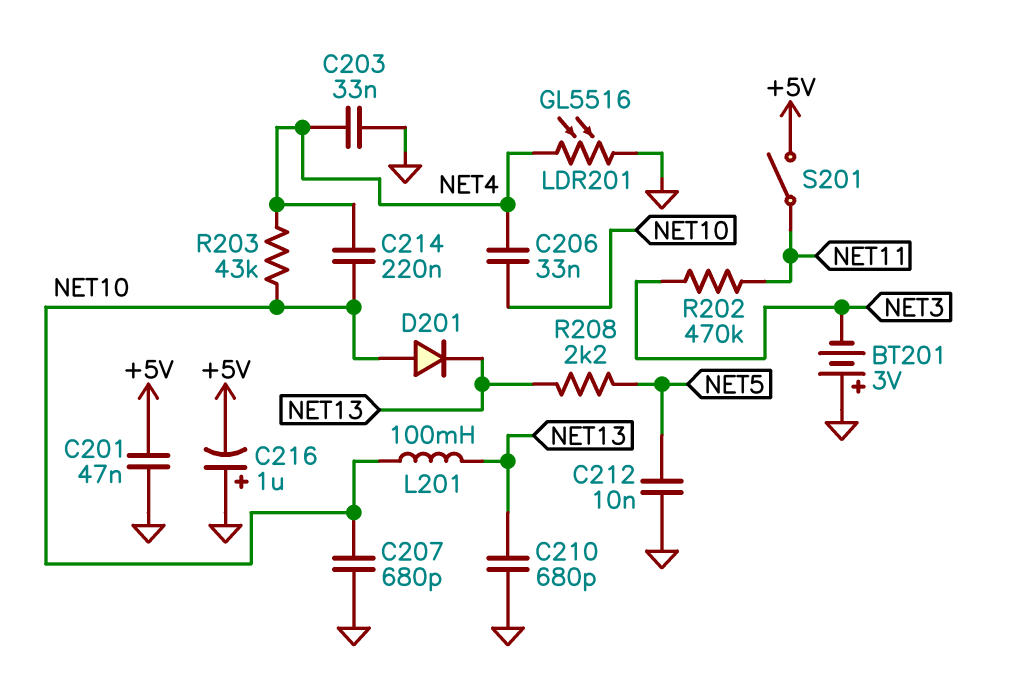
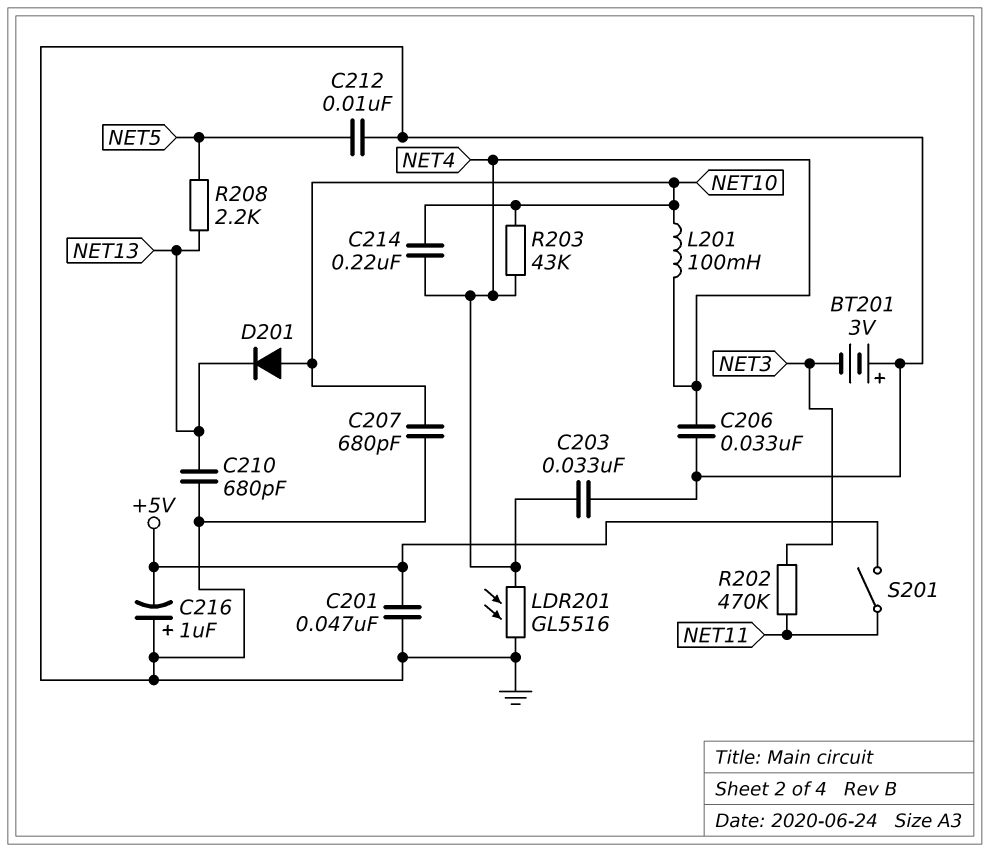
C206: 33nF (NET4, NET10) -> 33nF (GND, NET4)
L201: 100mH (NET10, NET13) -> 100mH (NET4, NET10)

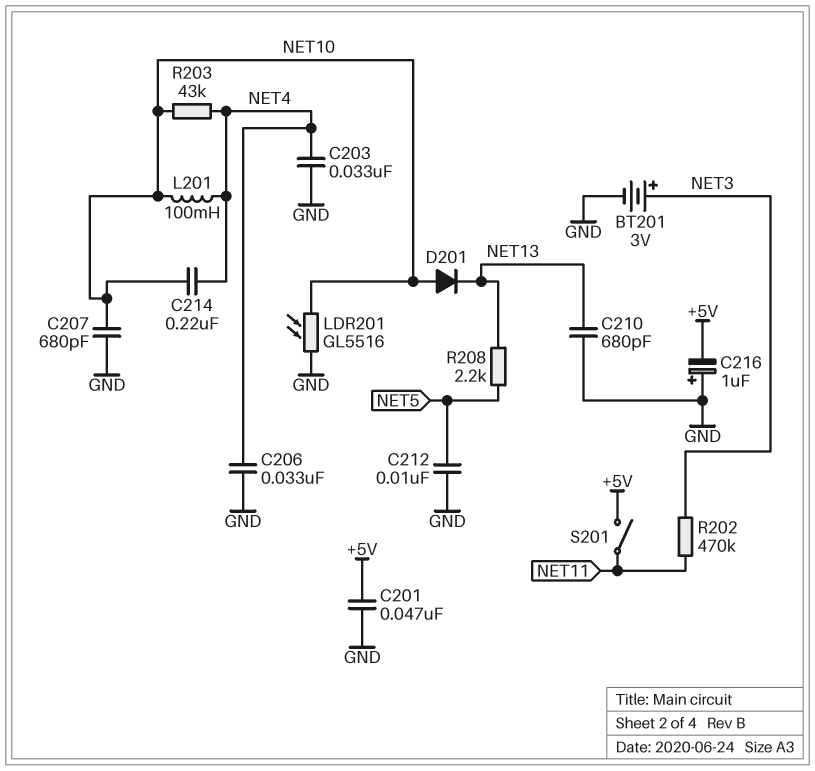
BT201: 3V (plus GND, minus NET3) -> 3V (plus NET3, minus GND)
LDR201: GL5516 (GND, NET4) -> GL5516 (GND, NET10)

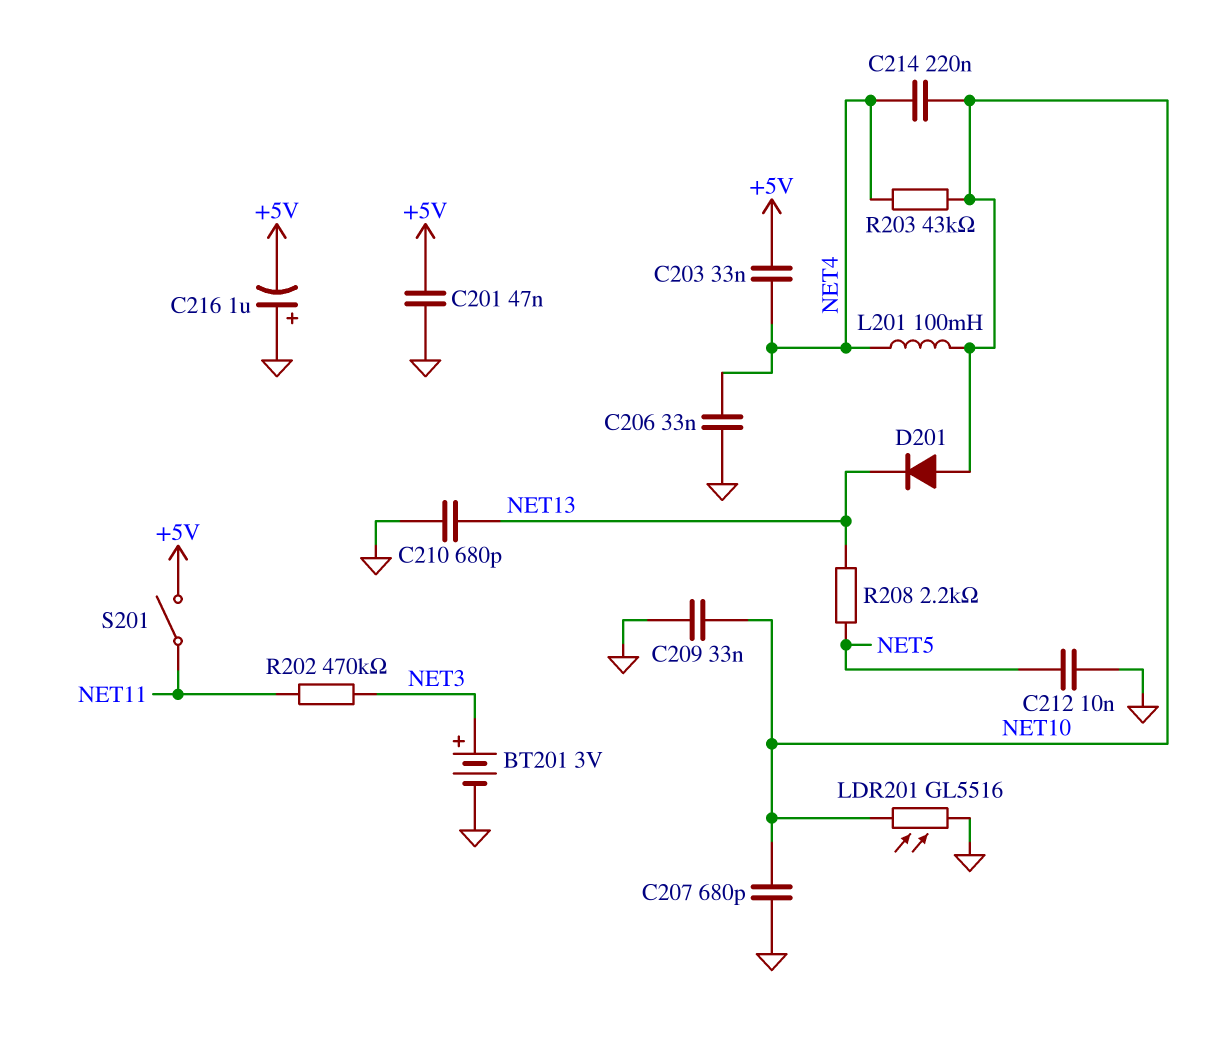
C203: 33nF (GND, NET4) -> 33nF (+5V, NET4)
C209: none -> 33nF (GND, NET10)

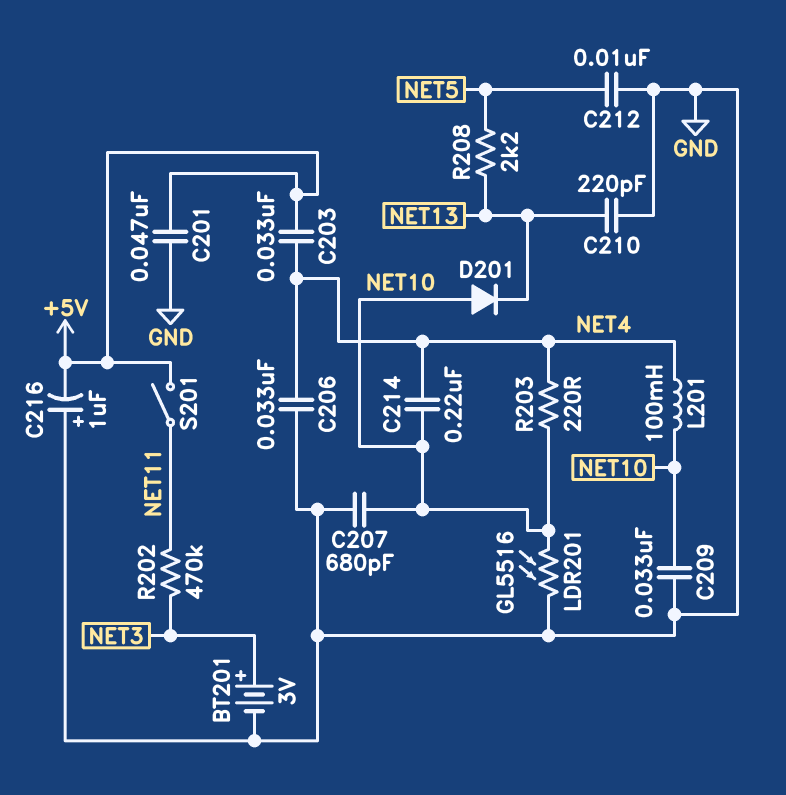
C210: 680pF (GND, NET13) -> 220pF (GND, NET13)
R203: 43k (NET4, NET10) -> 220 (NET4, NET10)

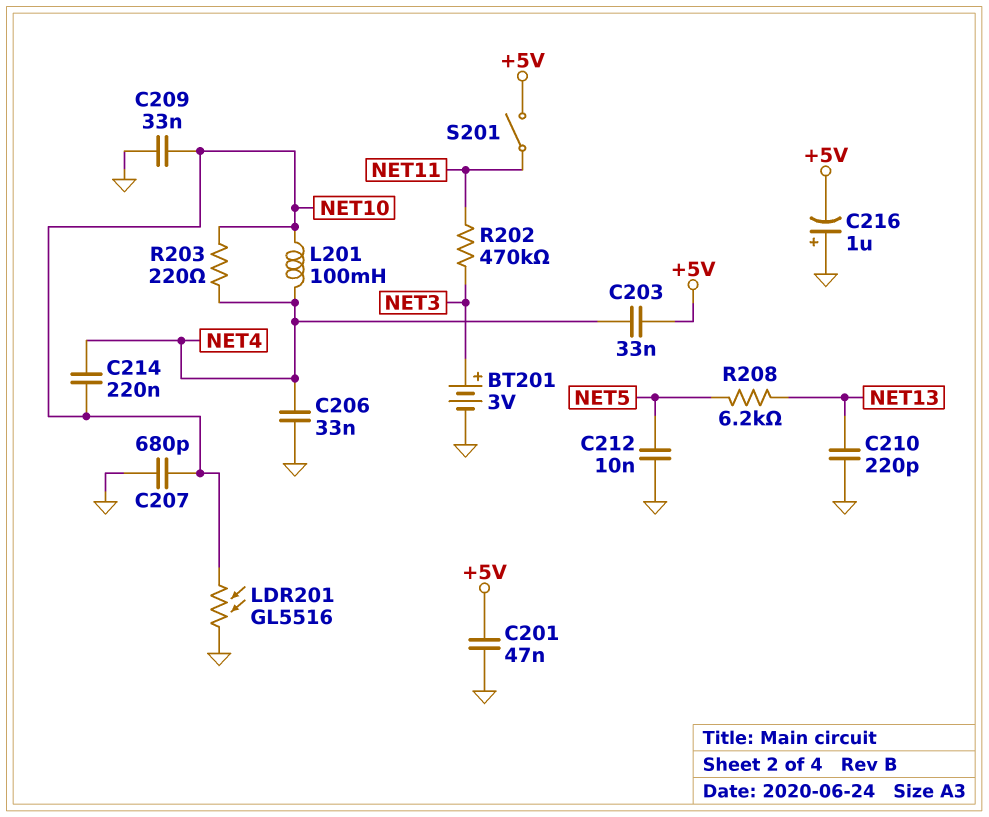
D201: diode (A NET10, K NET13) -> none
R208: 2.2k (NET5, NET13) -> 6.2k (NET5, NET13)

